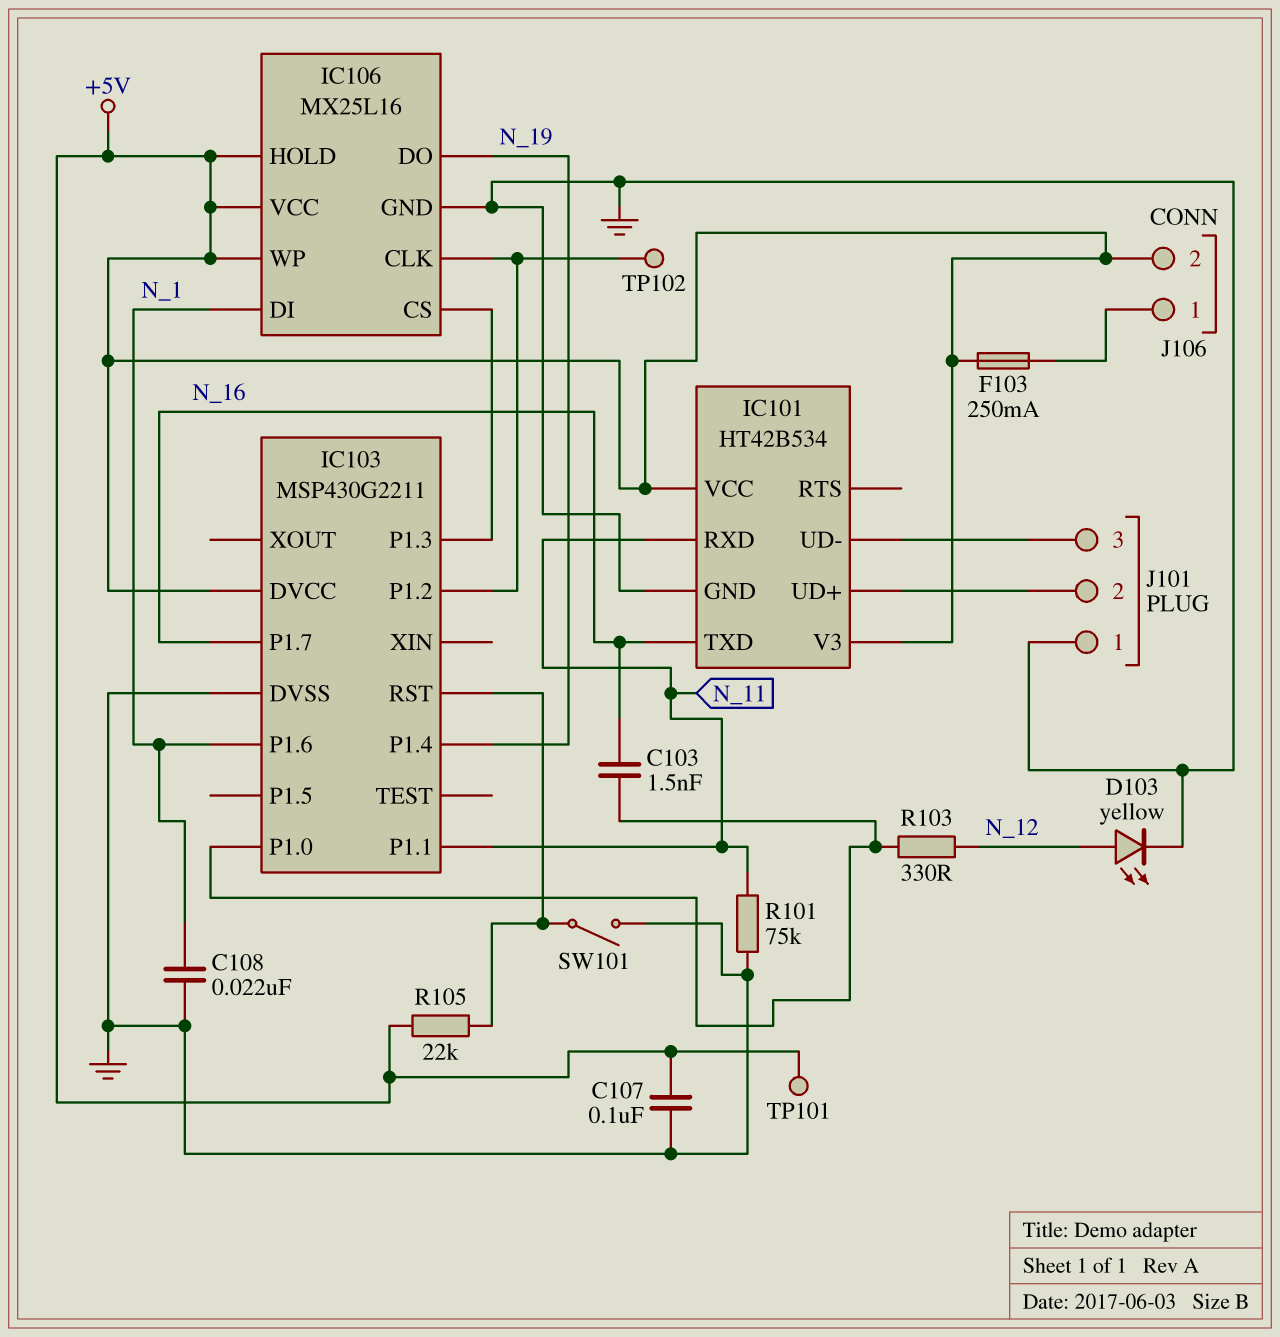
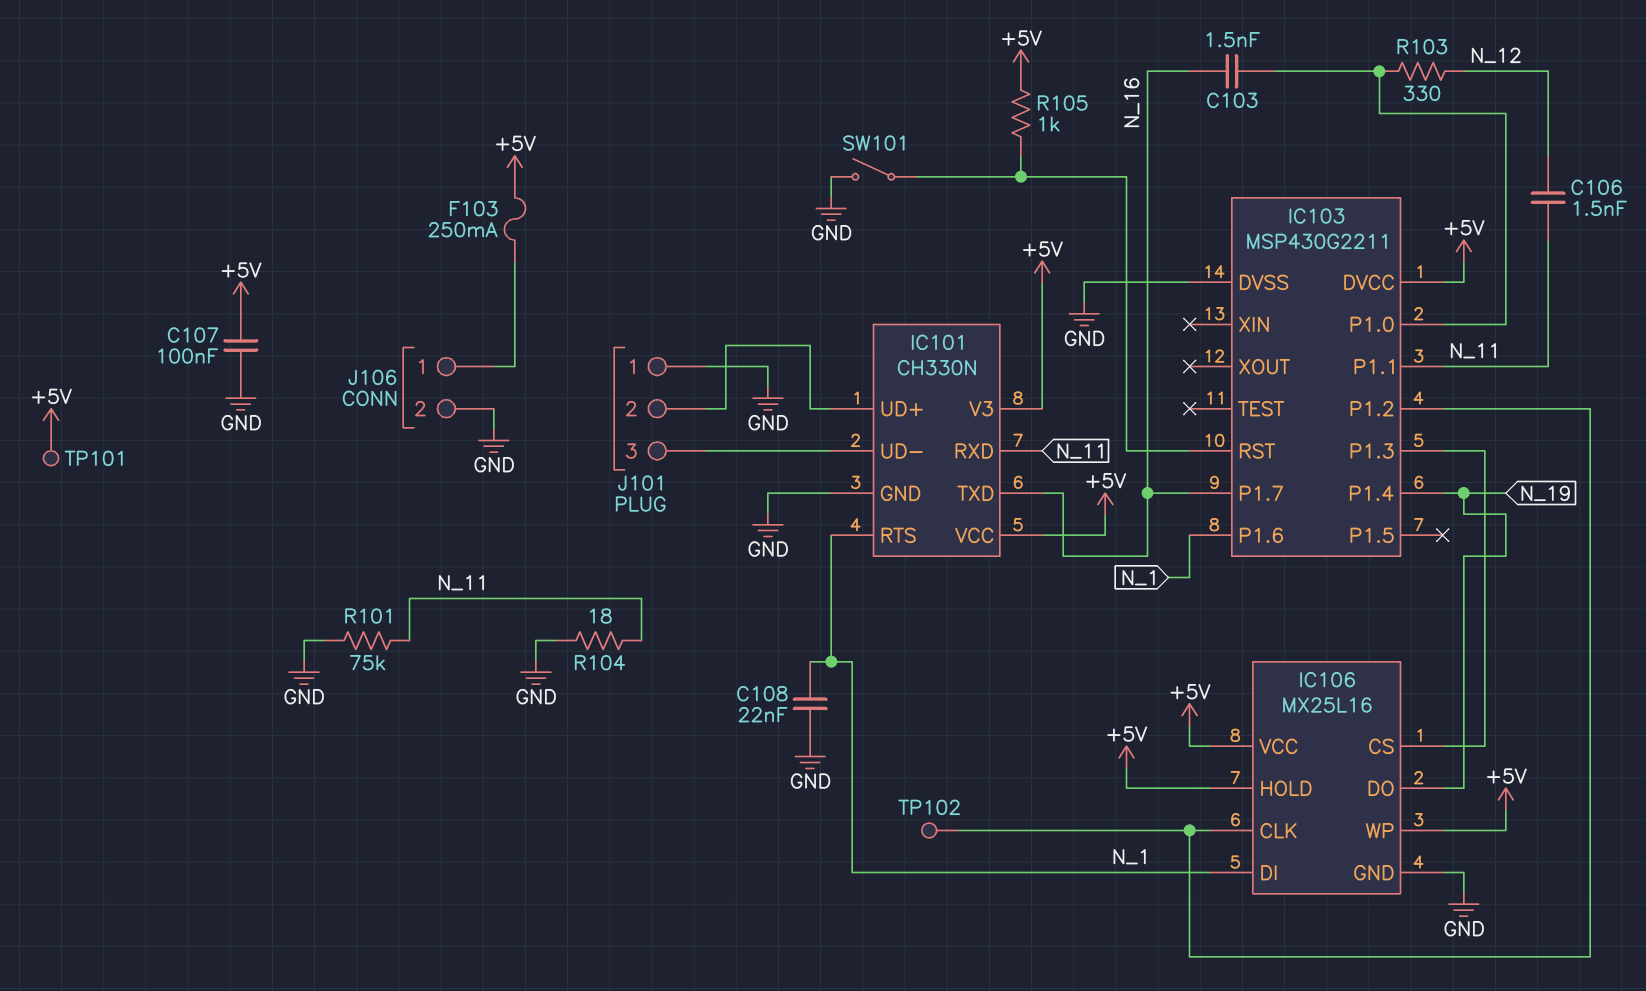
C106: none -> 1.5nF (N_11, N_12)
D103: LED yellow (A N_12, K GND) -> none
IC101: HT42B534 -> CH330N
IC101 pin RTS: none -> N_1
J106 pin 2: +5V -> GND
R104: none -> 18 (GND, N_11)
R105: 22k (+5V, IC103/RST) -> 1k (+5V, IC103/RST)

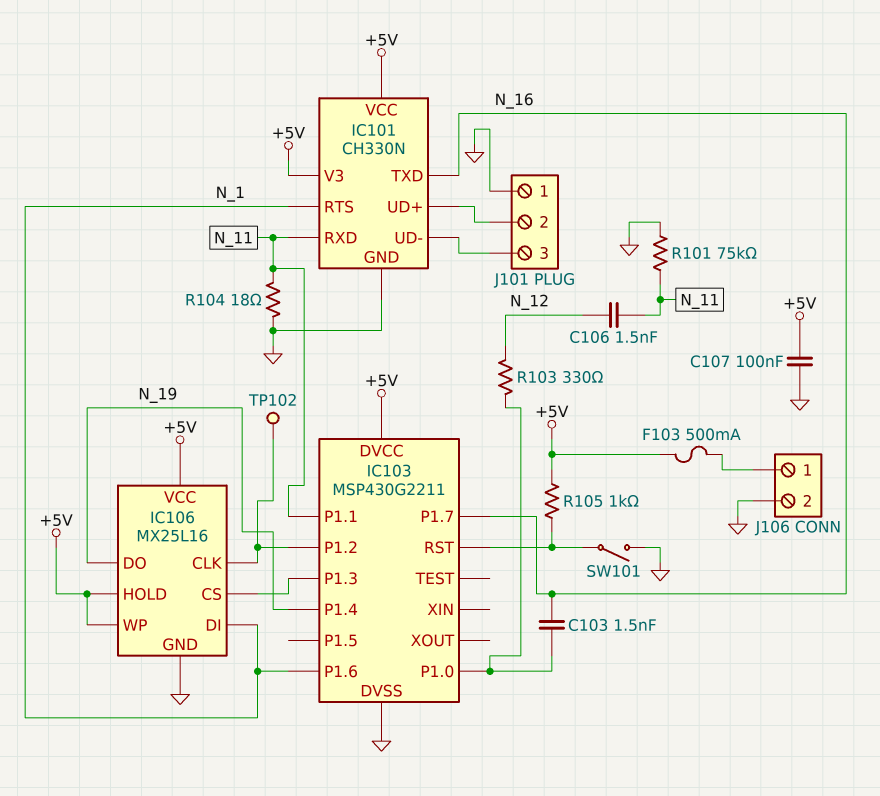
C108: 22nF (GND, N_1) -> none
F103: 250mA (+5V, J106/1) -> 500mA (+5V, J106/1)
TP101: test point (+5V) -> none

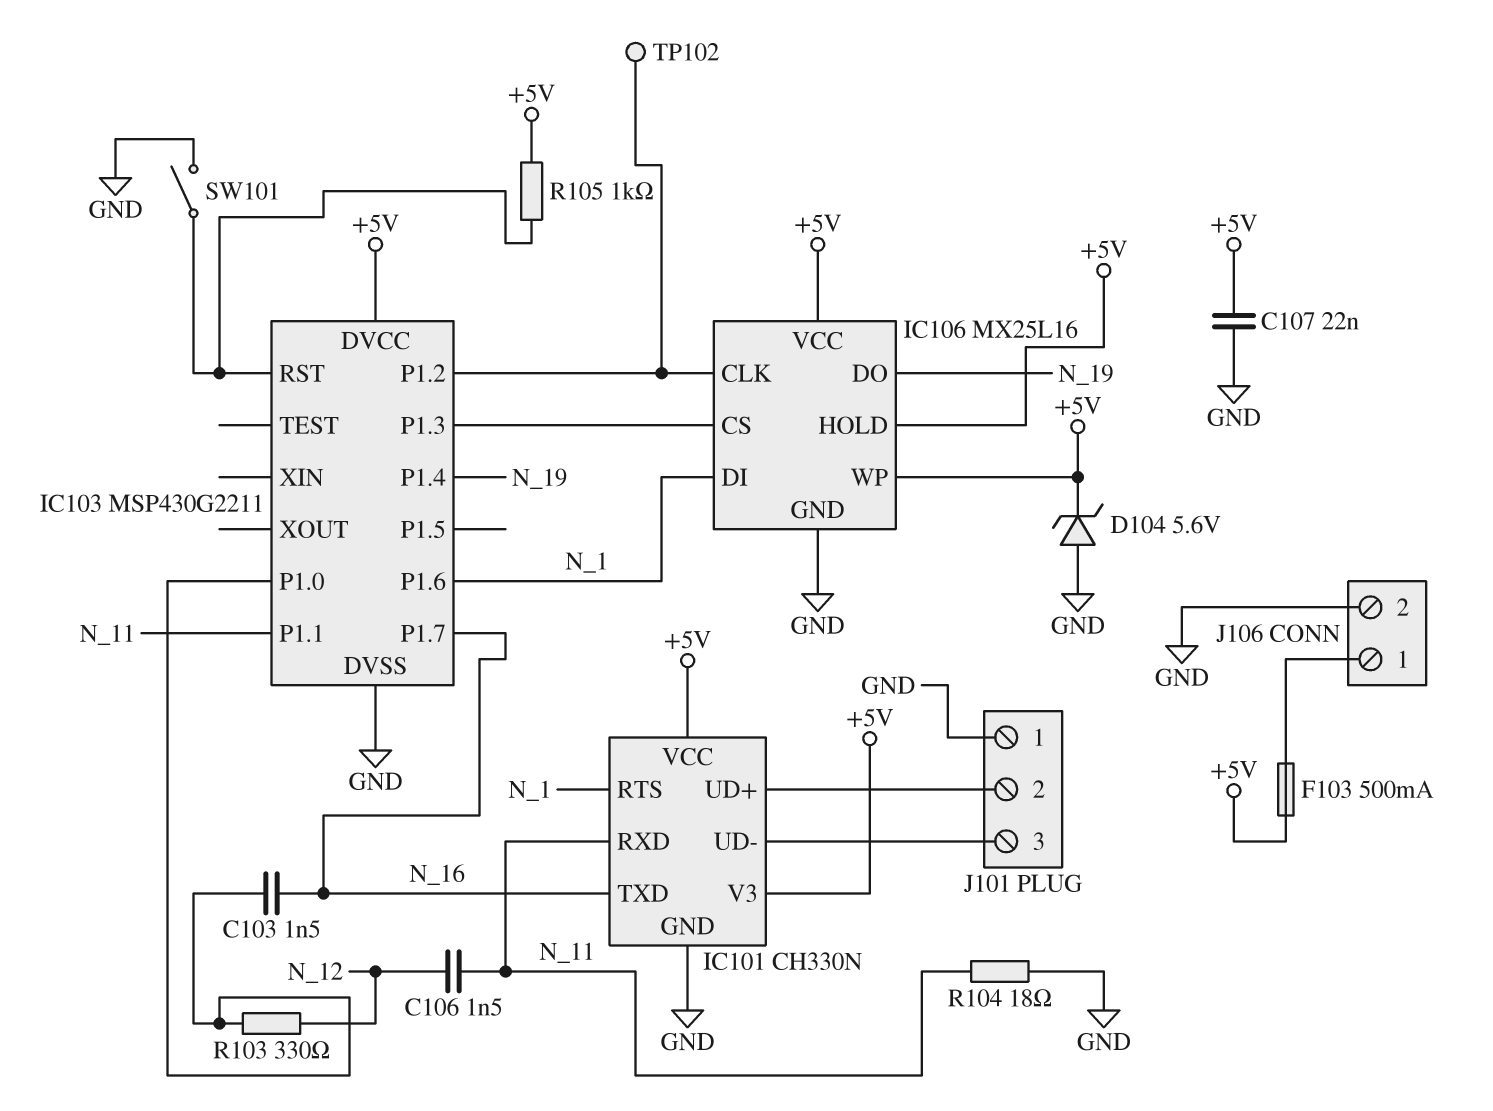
C107: 100nF (+5V, GND) -> 22nF (+5V, GND)
D104: none -> zener 5.6V (A GND, K +5V)
R101: 75k (GND, N_11) -> none

